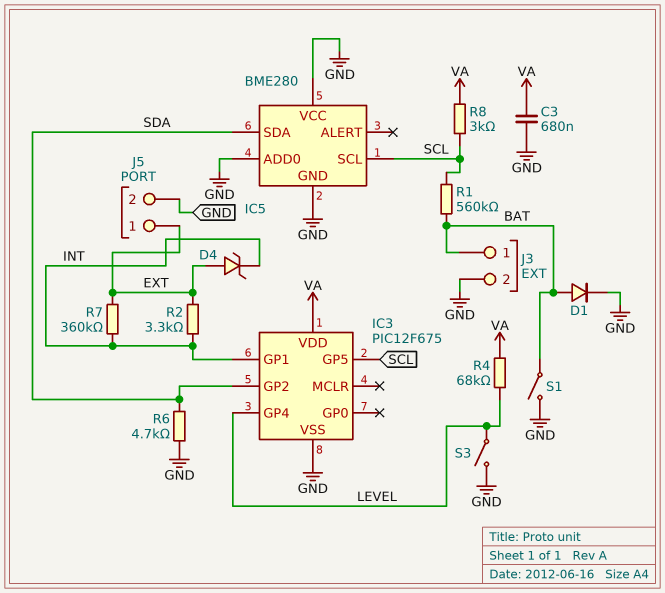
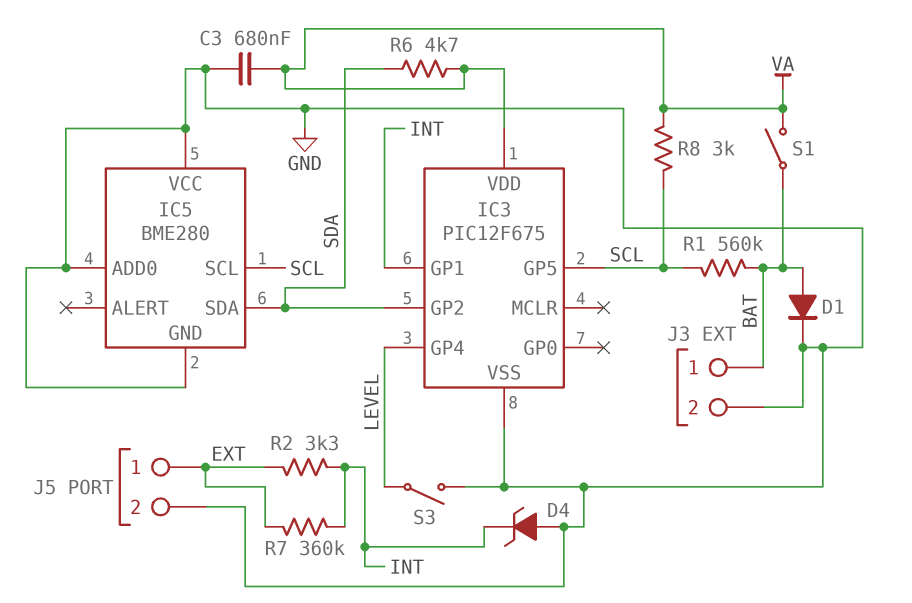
D4: zener (A EXT, K INT) -> zener (A GND, K INT)
R4: 68k (LEVEL, VA) -> none
R6: 4.7k (GND, SDA) -> 4.7k (SDA, VA)
S1: switch (BAT, GND) -> switch (BAT, VA)

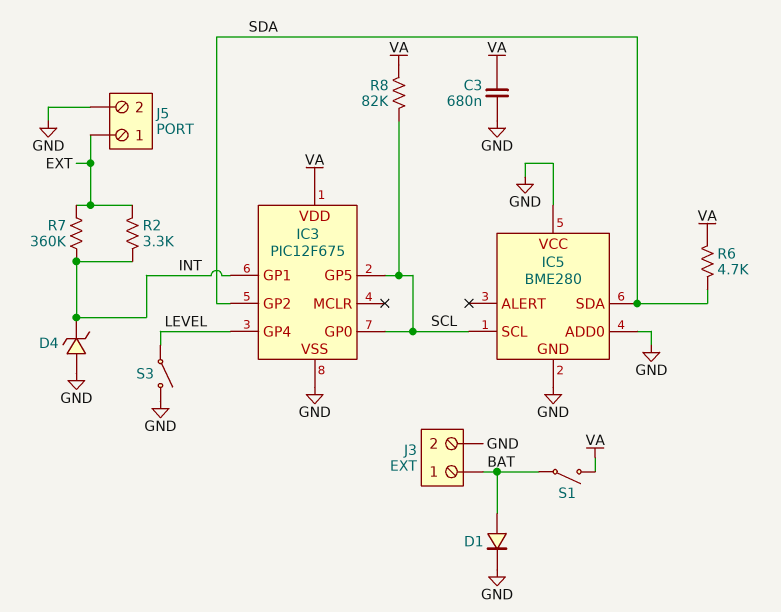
IC3 pin GP0: none -> SCL
R1: 560k (BAT, SCL) -> none
R8: 3k (SCL, VA) -> 82k (SCL, VA)

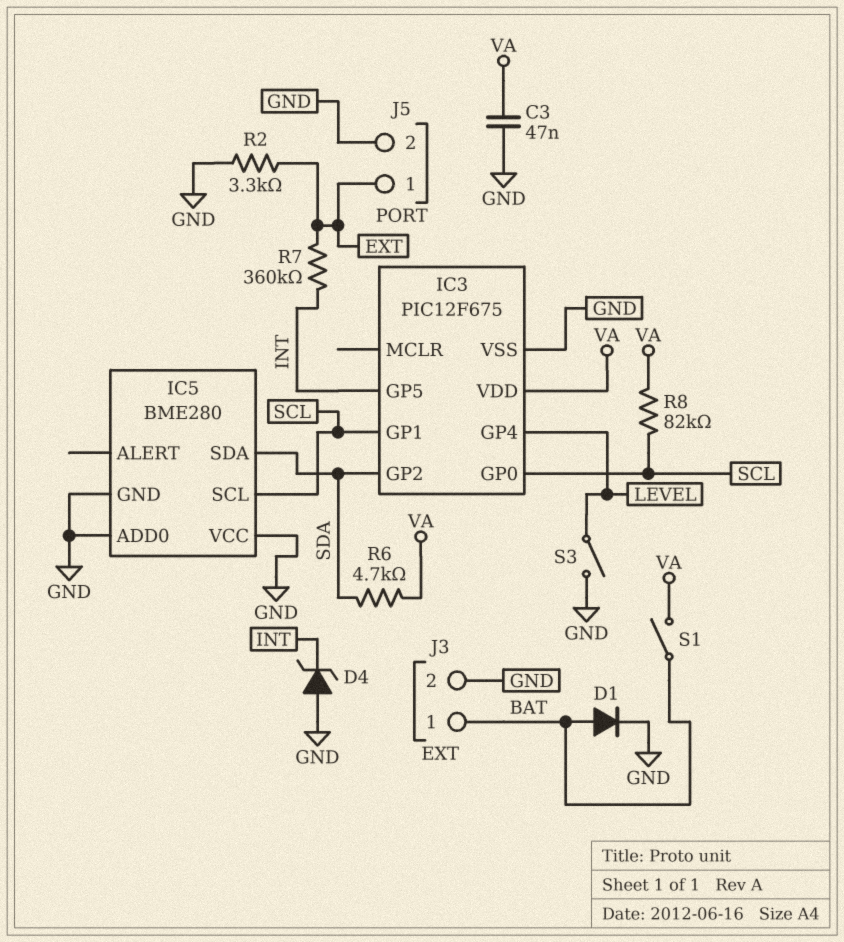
C3: 680nF (GND, VA) -> 47nF (GND, VA)
IC3 pin GP1: INT -> SCL
IC3 pin GP5: SCL -> INT
R2: 3.3k (EXT, INT) -> 3.3k (EXT, GND)

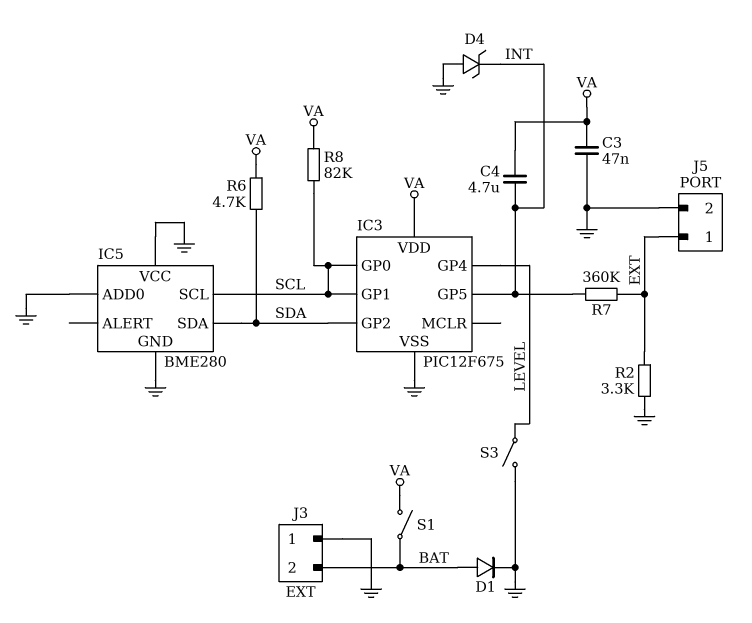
C4: none -> 4.7uF (INT, VA)
J3 pin 1: BAT -> GND
J3 pin 2: GND -> BAT

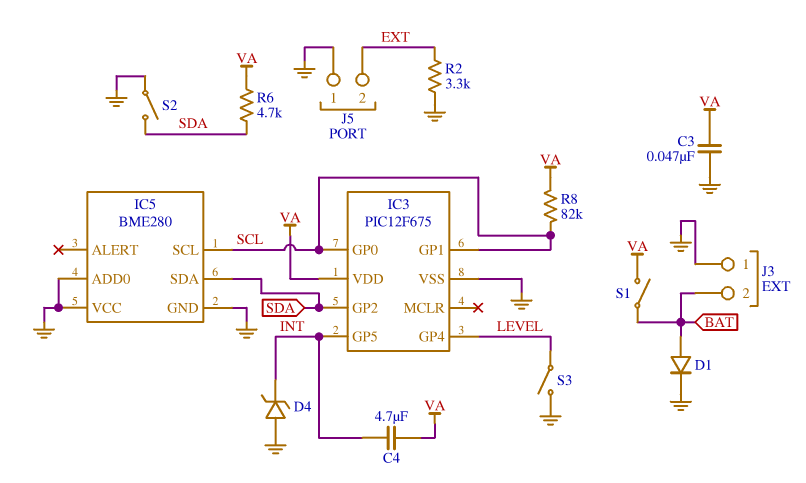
J5 pin 1: EXT -> GND
J5 pin 2: GND -> EXT
R7: 360k (EXT, INT) -> none
S2: none -> switch (GND, SDA)

